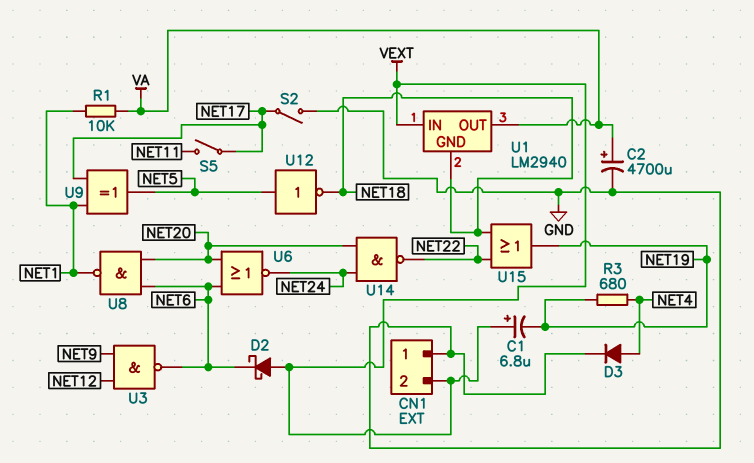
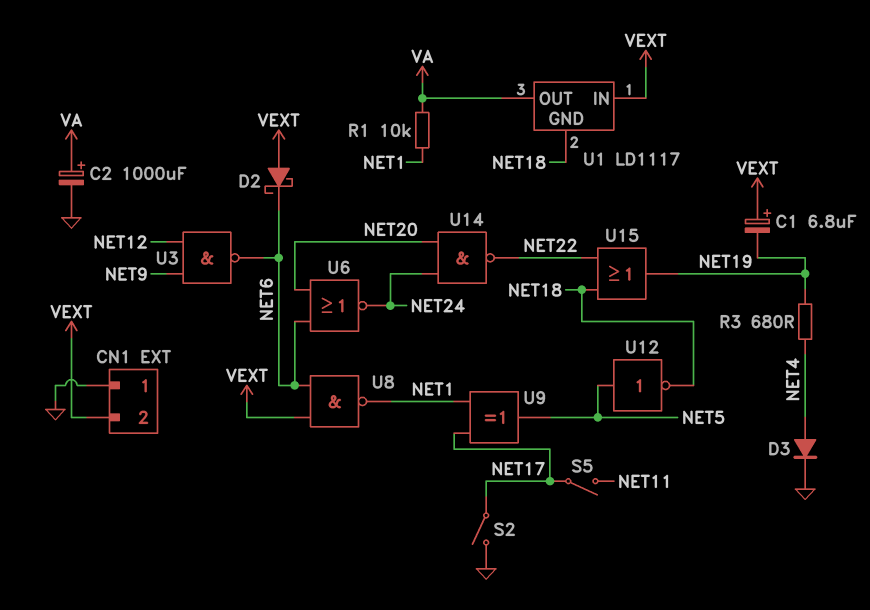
C2: 4700uF (plus VA, minus GND) -> 1000uF (plus VA, minus GND)
U1: LM2940 -> LD1117
U8: NAND (in NET6, in NET20, out NET1) -> NAND (in NET6, in VEXT, out NET1)

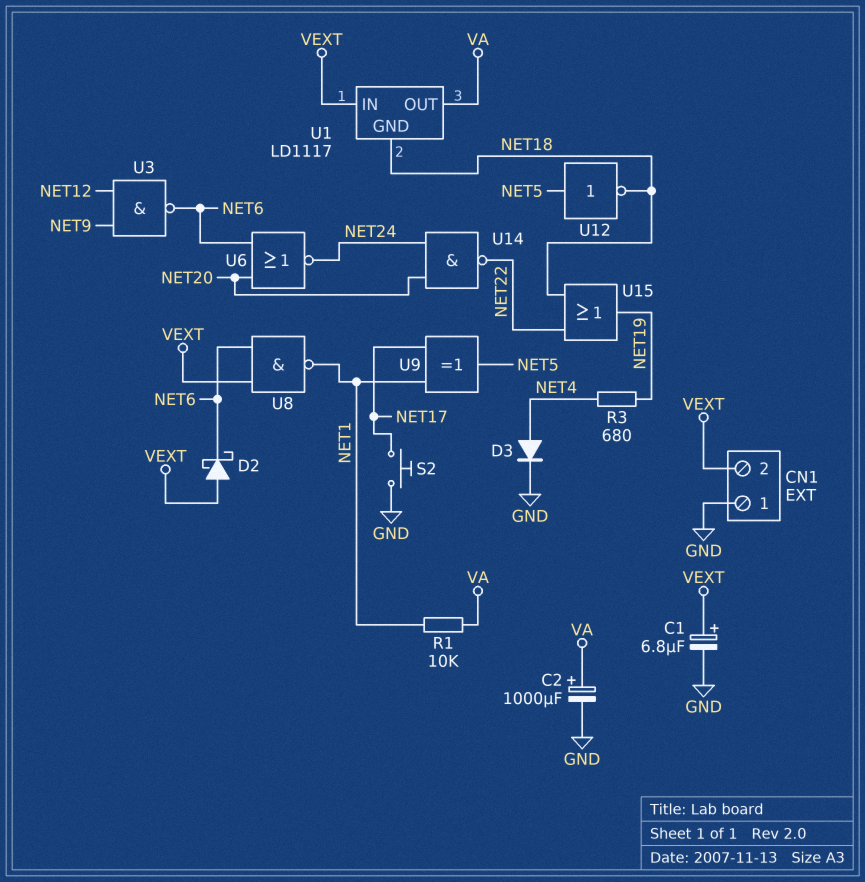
C1: 6.8uF (plus VEXT, minus NET19) -> 6.8uF (plus VEXT, minus GND)
S2: switch (GND, NET17) -> button (GND, NET17)
S5: switch (NET11, NET17) -> none

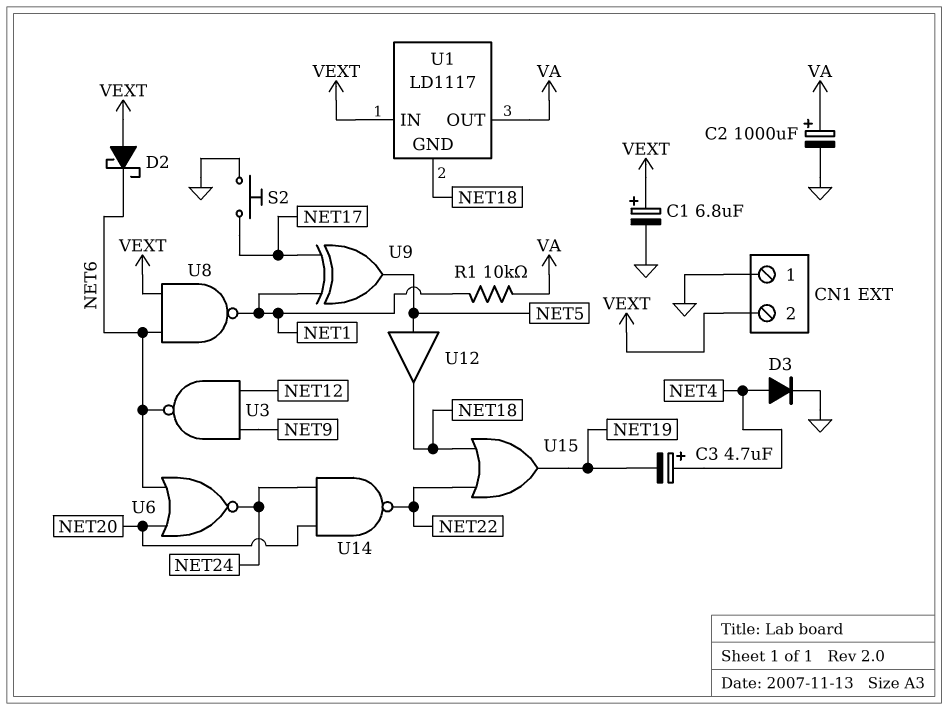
C3: none -> 4.7uF (plus NET4, minus NET19)
R3: 680 (NET4, NET19) -> none
U12: NOT (in NET5, out NET18) -> buffer (in NET5, out NET18)

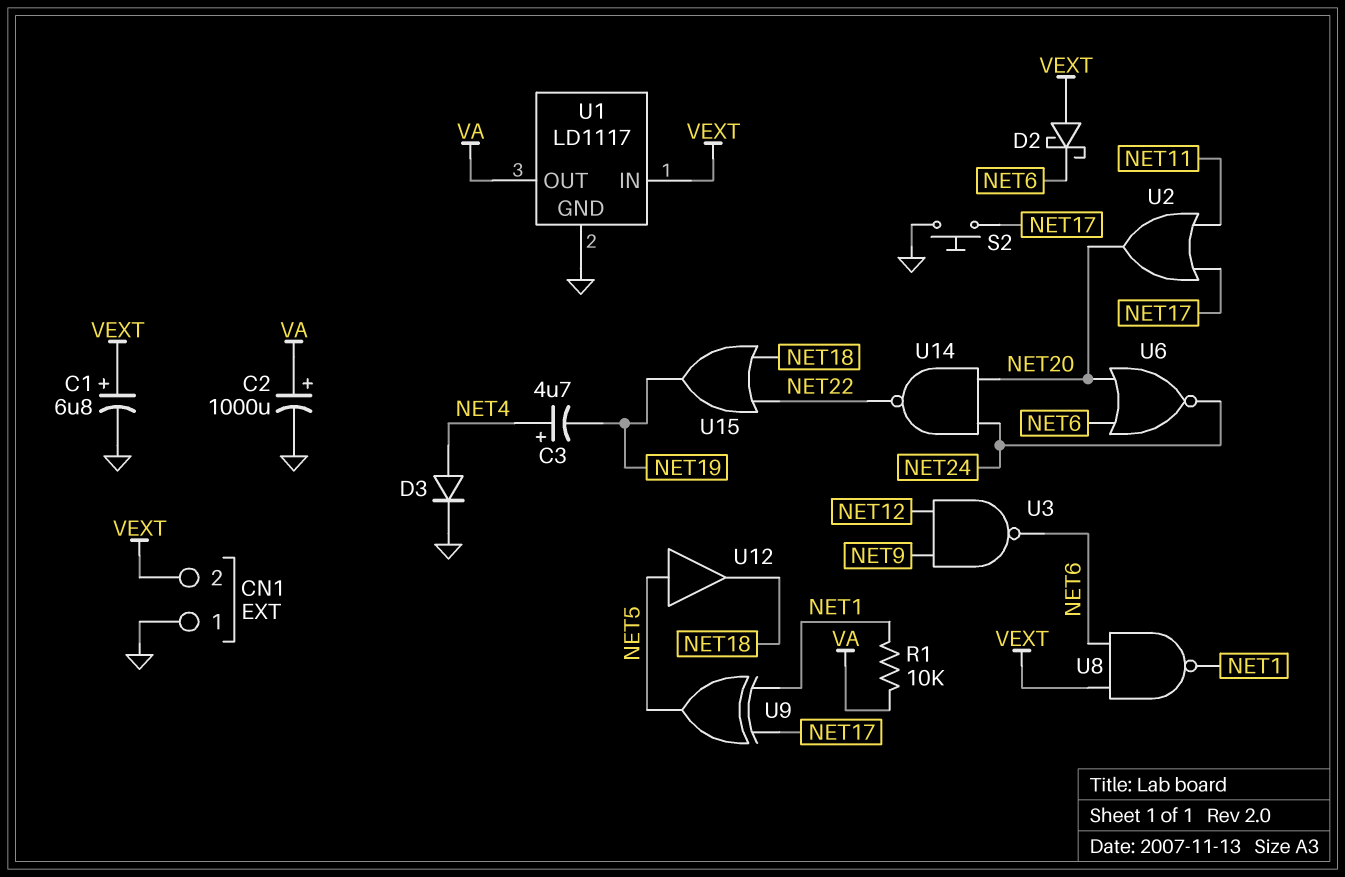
U1 pin GND: NET18 -> GND
U2: none -> OR (in NET11, in NET17, out NET20)

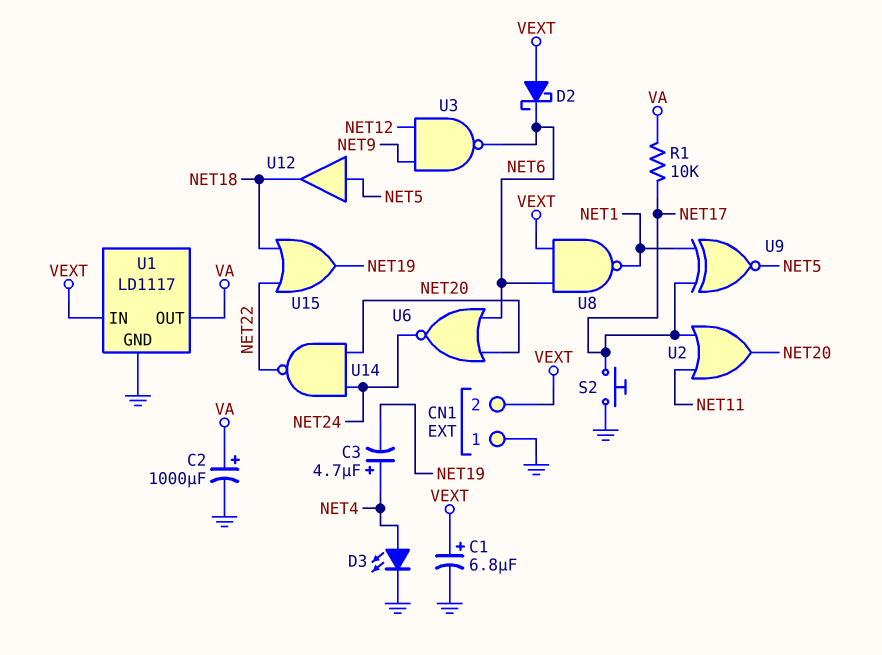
D3: diode (A NET4, K GND) -> LED (A NET4, K GND)
R1: 10k (NET1, VA) -> 10k (NET17, VA)
U9: XOR (in NET1, in NET17, out NET5) -> XNOR (in NET1, in NET17, out NET5)

